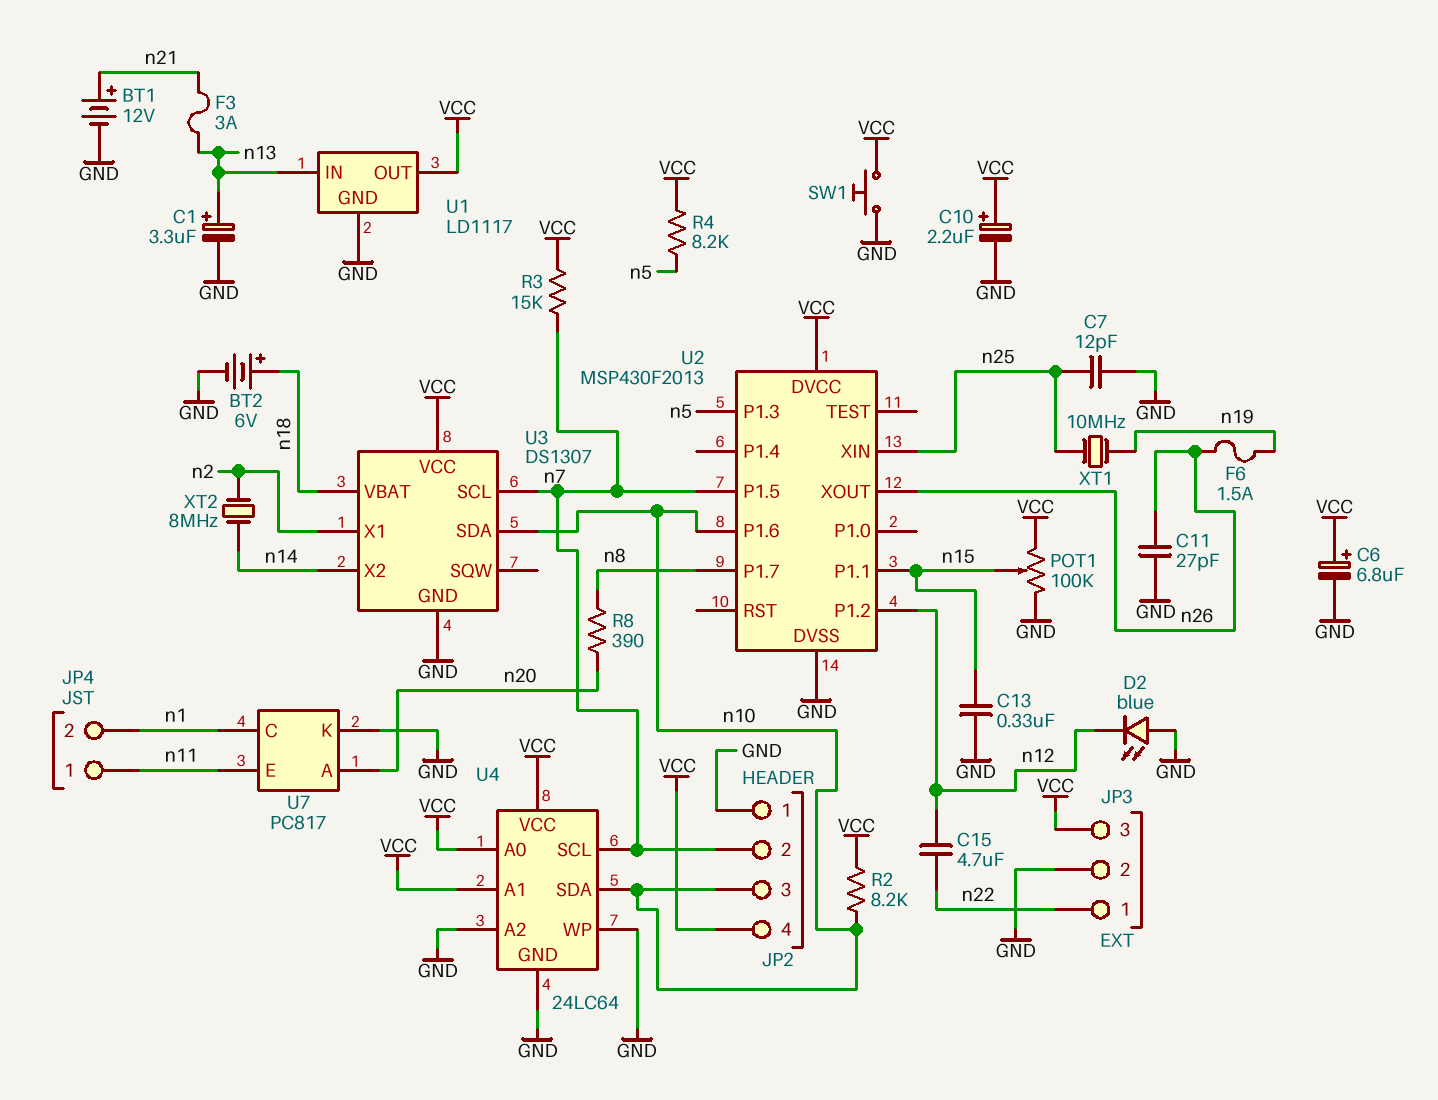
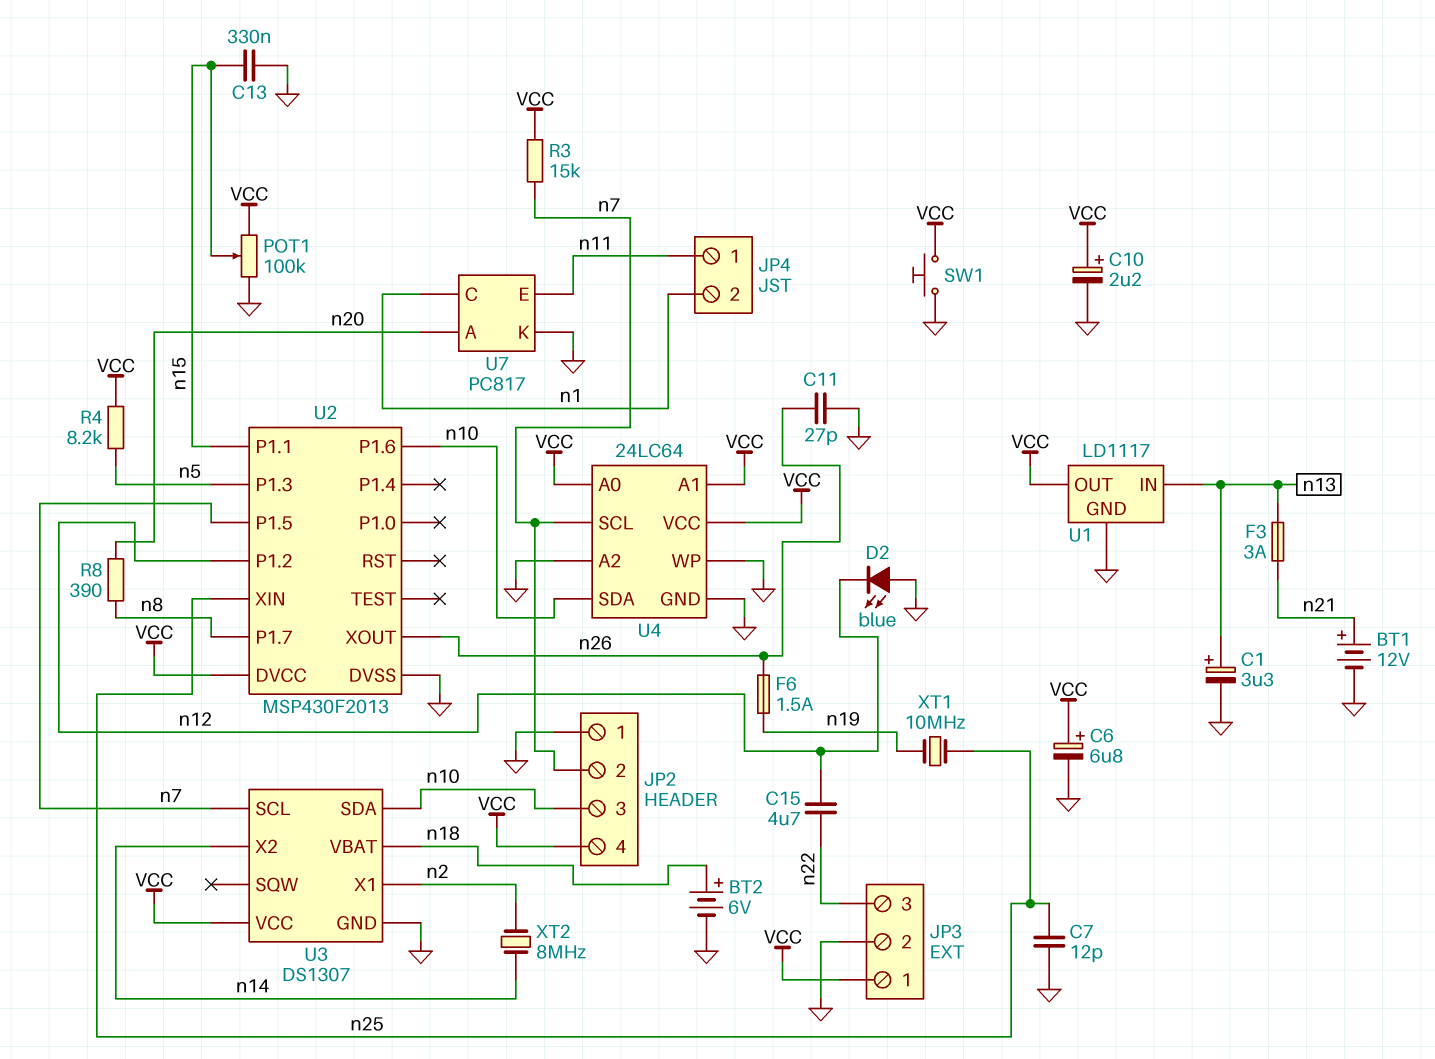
JP3 pin 1: n22 -> VCC
JP3 pin 3: VCC -> n22
R2: 8.2k (VCC, n10) -> none

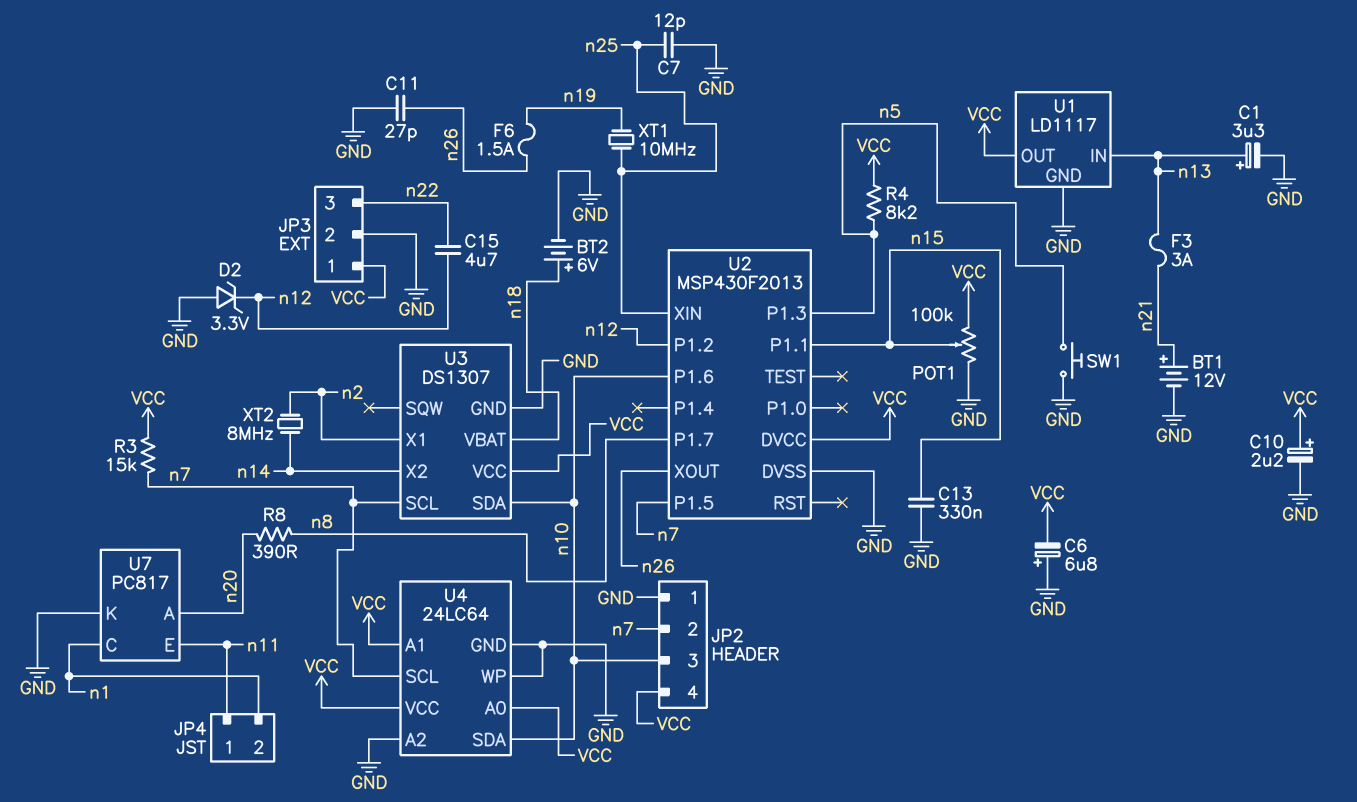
C6: 6.8uF (plus VCC, minus GND) -> 6.8uF (plus GND, minus VCC)
D2: LED blue (A GND, K n12) -> zener 3.3V (A GND, K n12)
SW1: button (GND, VCC) -> button (GND, n5)

